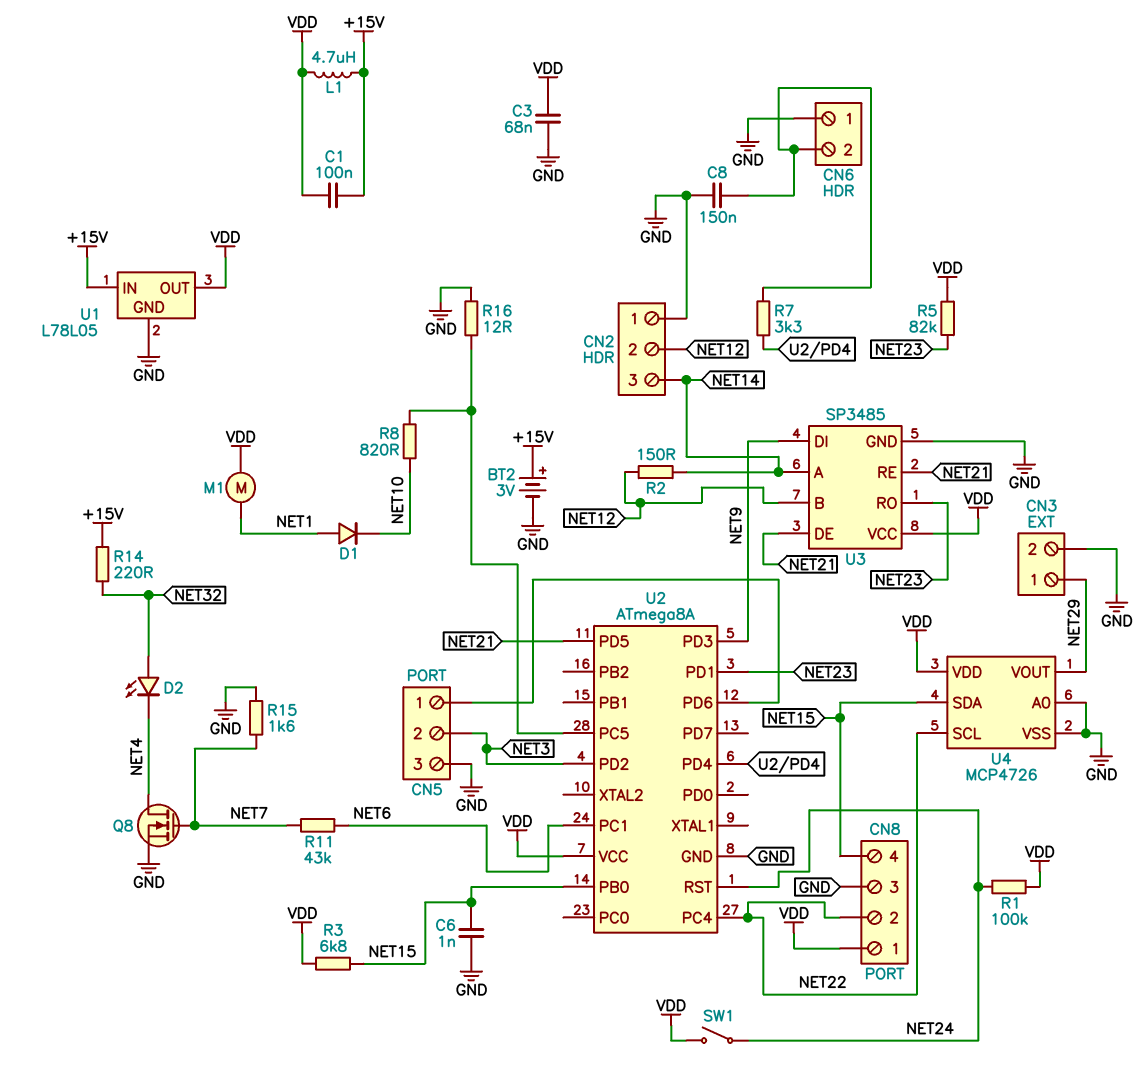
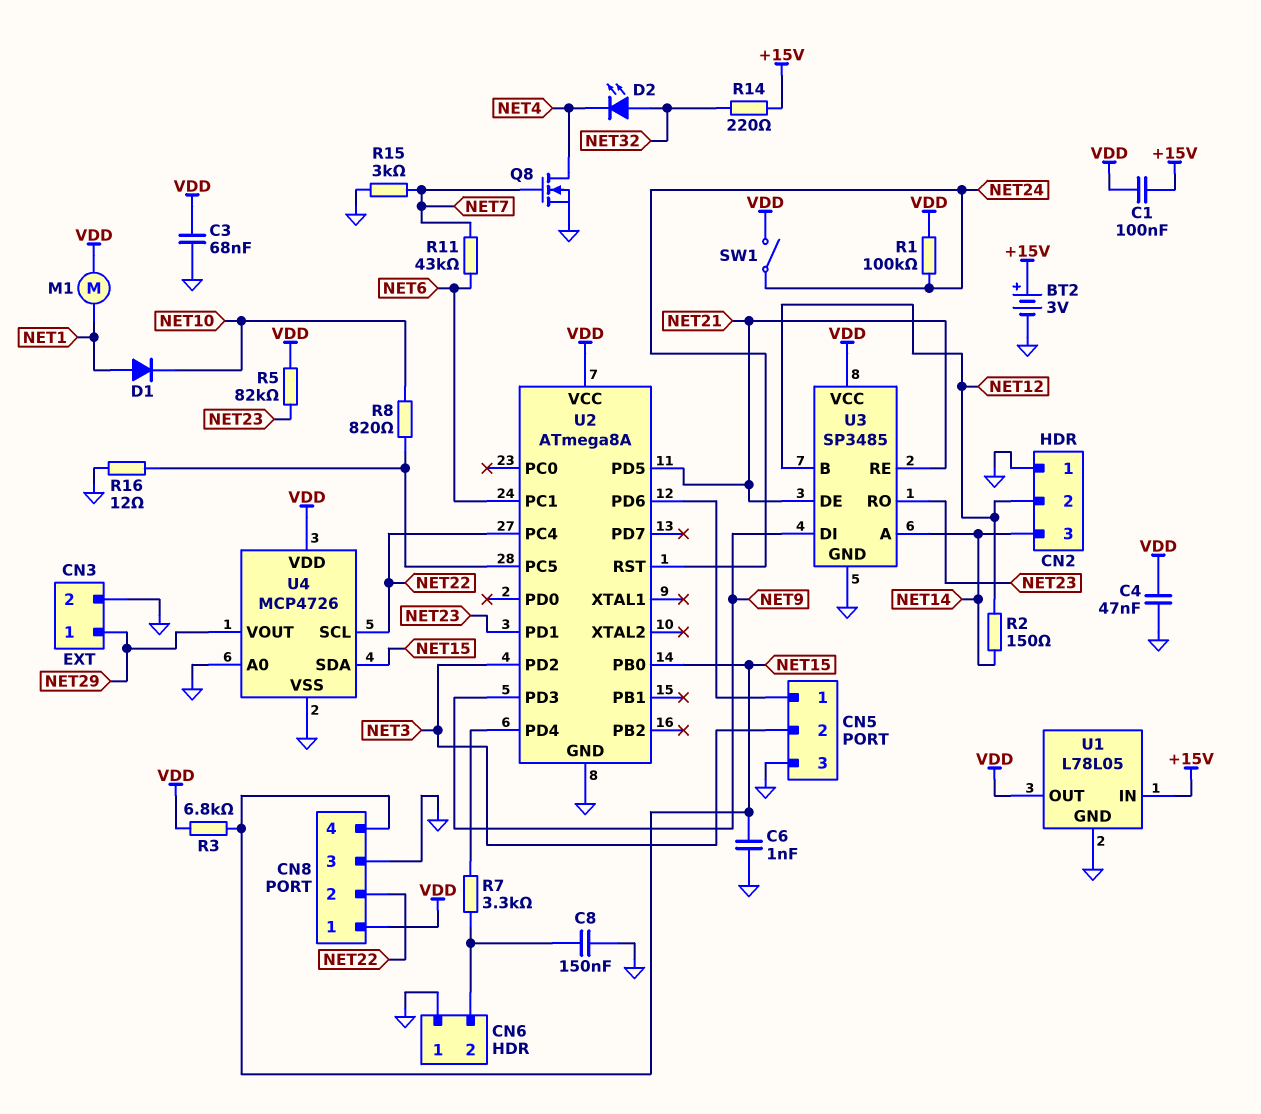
C4: none -> 47nF (GND, VDD)
L1: 4.7uH (+15V, VDD) -> none
R15: 1.6k (GND, NET7) -> 3k (GND, NET7)

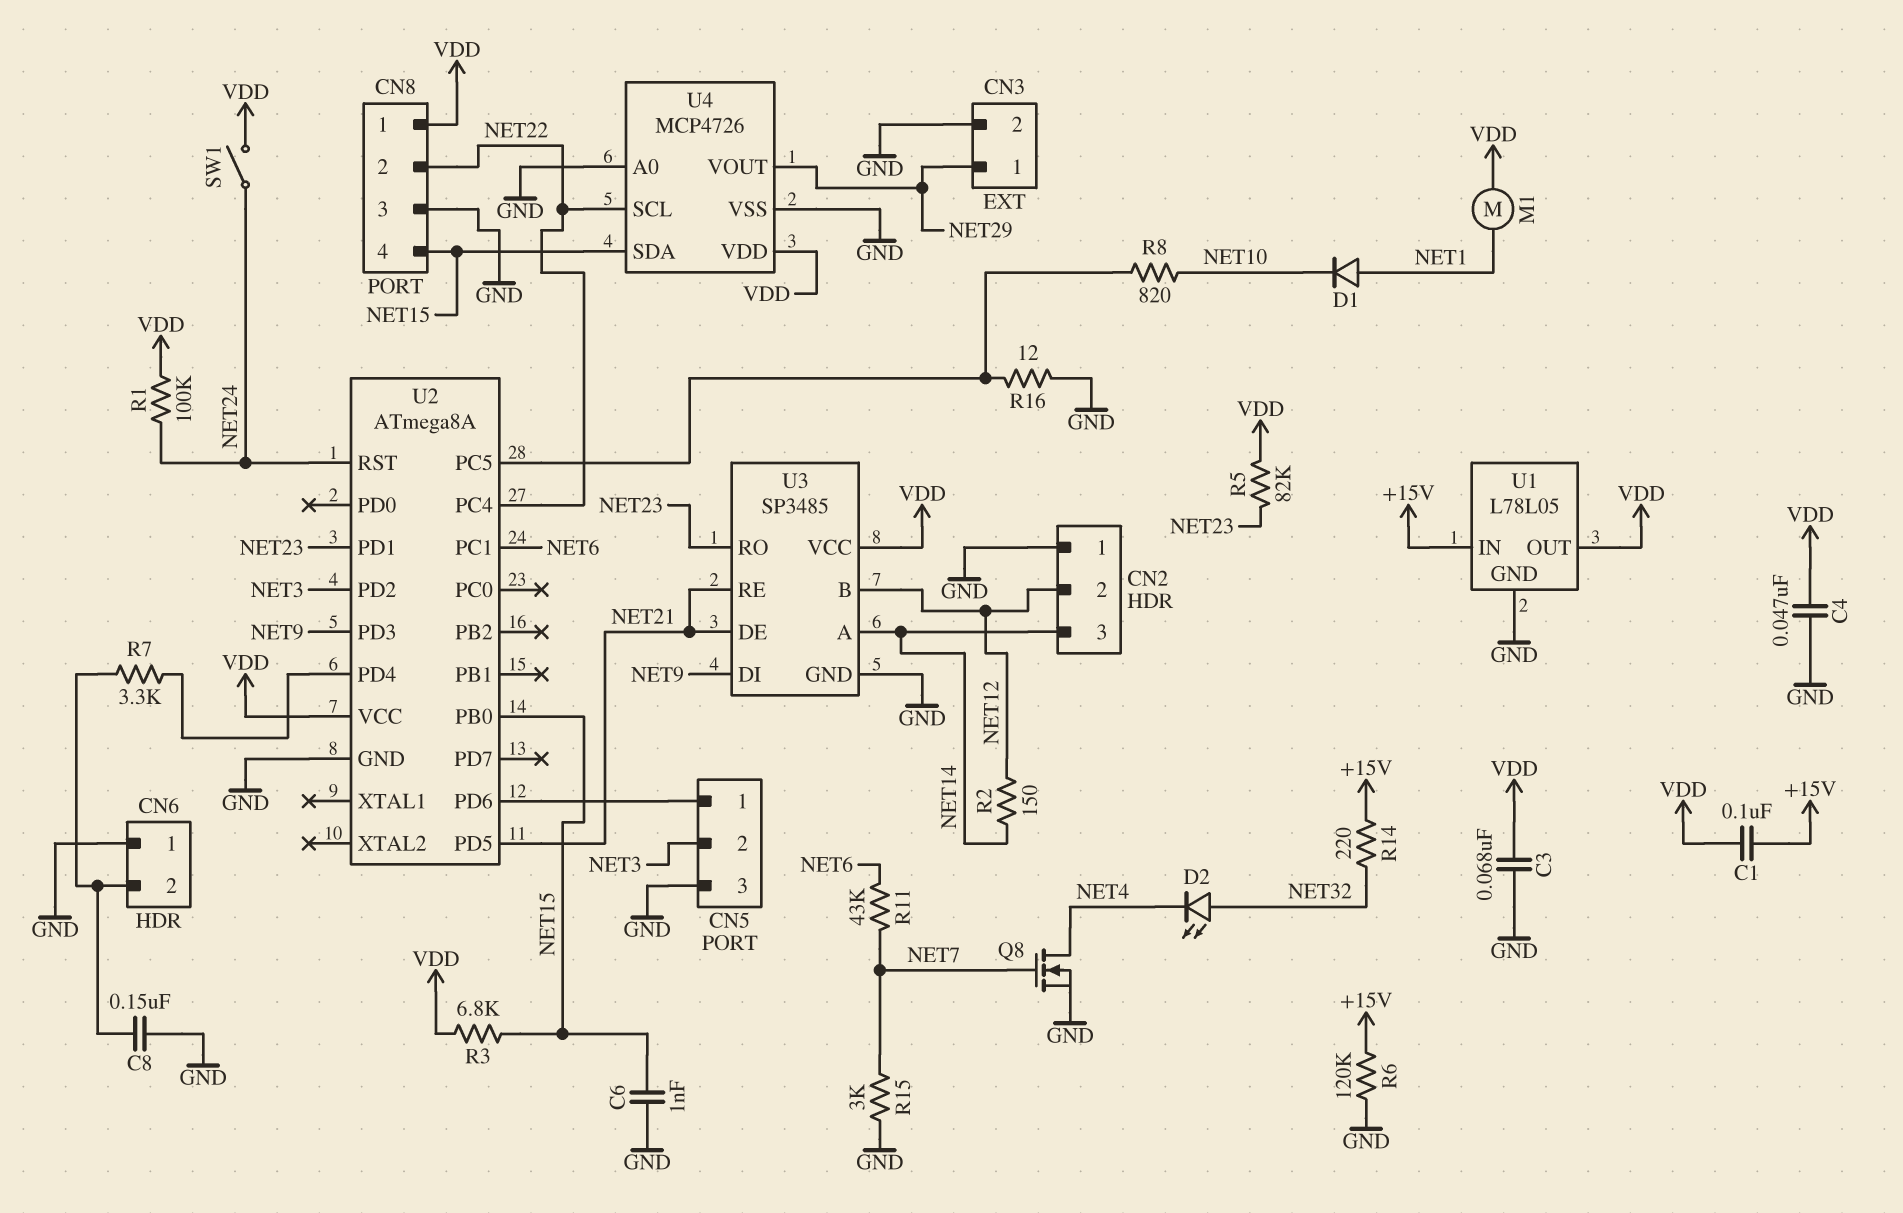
BT2: 3V (plus +15V, minus GND) -> none
R6: none -> 120k (+15V, GND)

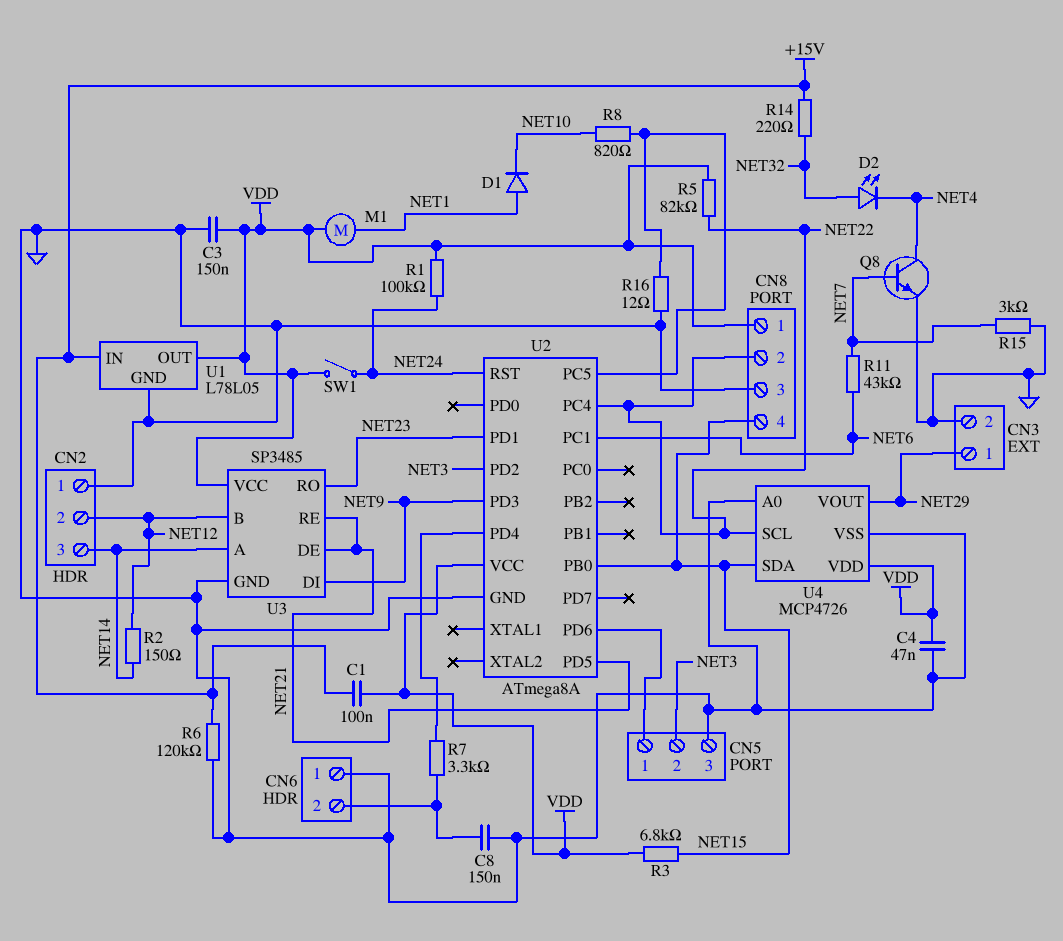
C3: 68nF (GND, VDD) -> 150nF (GND, VDD)
C6: 1nF (GND, NET15) -> none
Q8: NMOS (G NET7, D NET4, S GND) -> NPN (B NET7, C NET4, E GND)
R5: 82k (NET23, VDD) -> 82k (NET22, VDD)

